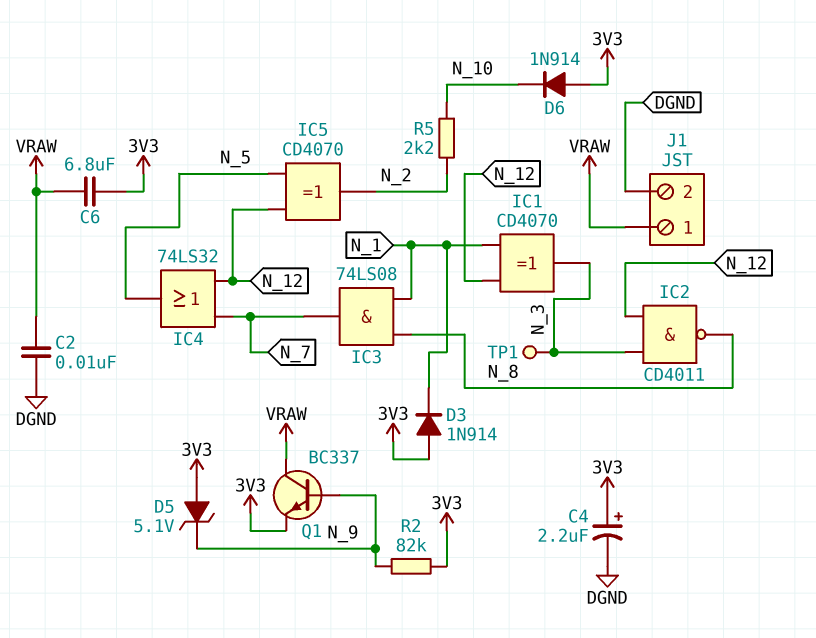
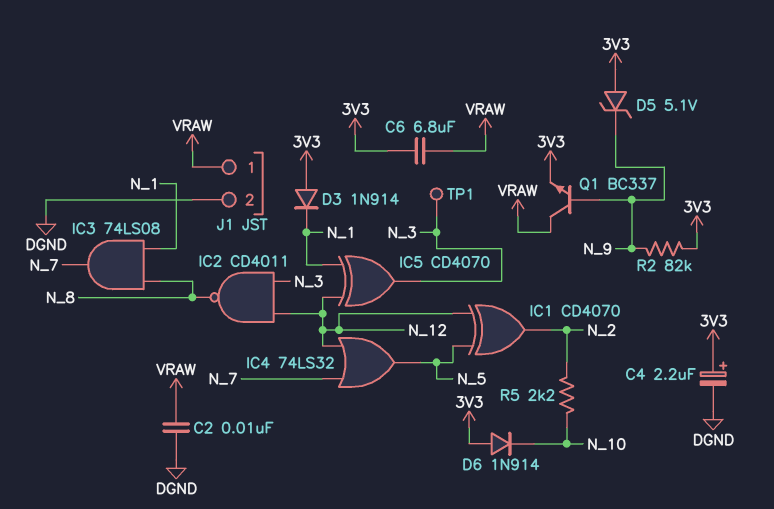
IC1: XOR CD4070 (in N_1, in N_12, out N_3) -> XOR CD4070 (in N_5, in N_12, out N_2)
IC5: XOR CD4070 (in N_5, in N_12, out N_2) -> XOR CD4070 (in N_1, in N_12, out N_3)

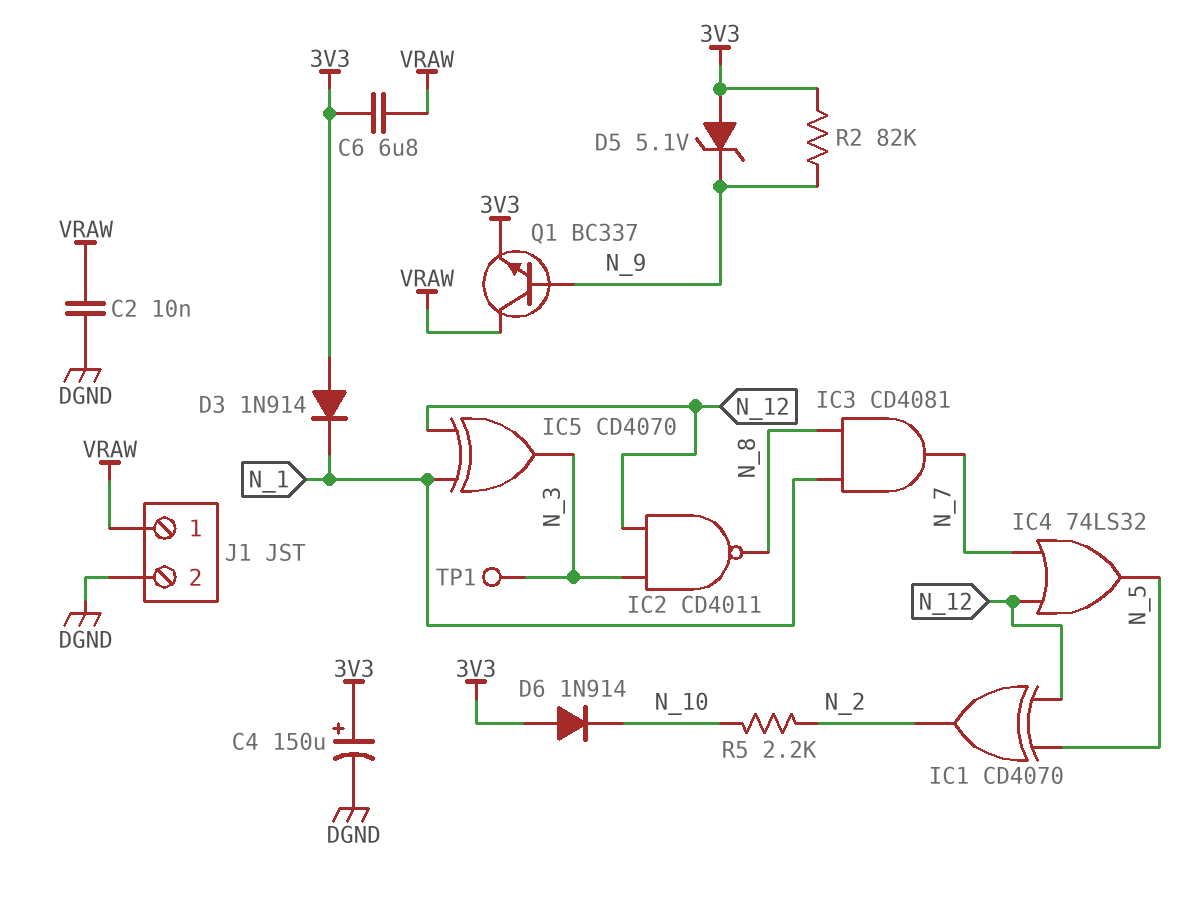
C4: 2.2uF (plus 3V3, minus DGND) -> 150uF (plus 3V3, minus DGND)
IC3: AND 74LS08 (in N_1, in N_8, out N_7) -> AND CD4081 (in N_1, in N_8, out N_7)

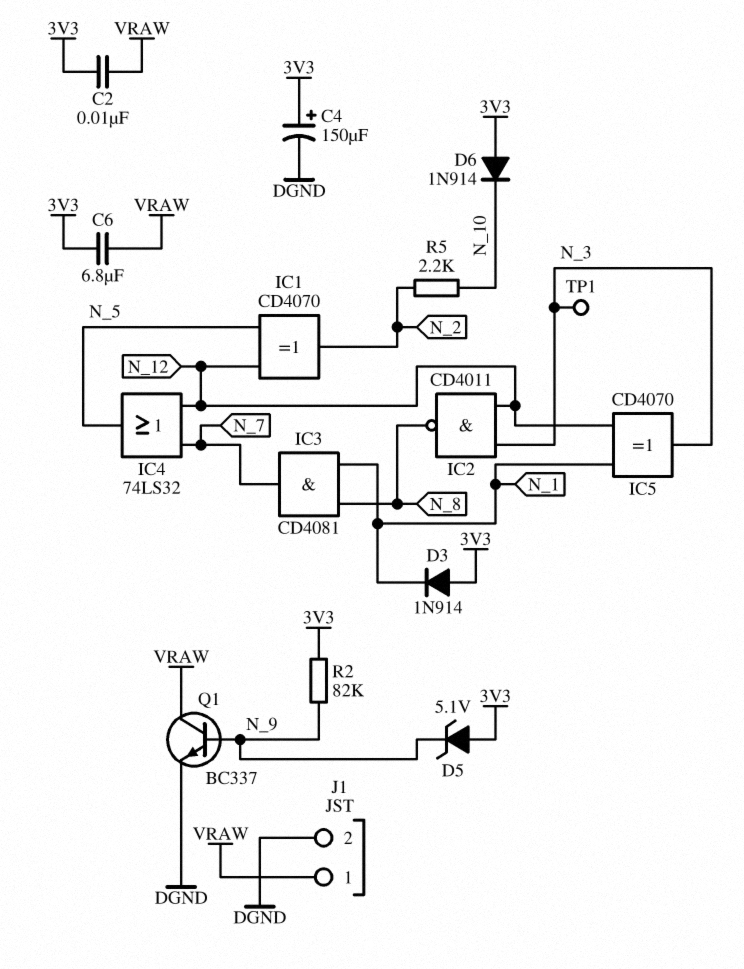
C2: 10nF (DGND, VRAW) -> 10nF (3V3, VRAW)
Q1: NPN BC337 (B N_9, C VRAW, E 3V3) -> NPN BC337 (B N_9, C VRAW, E DGND)

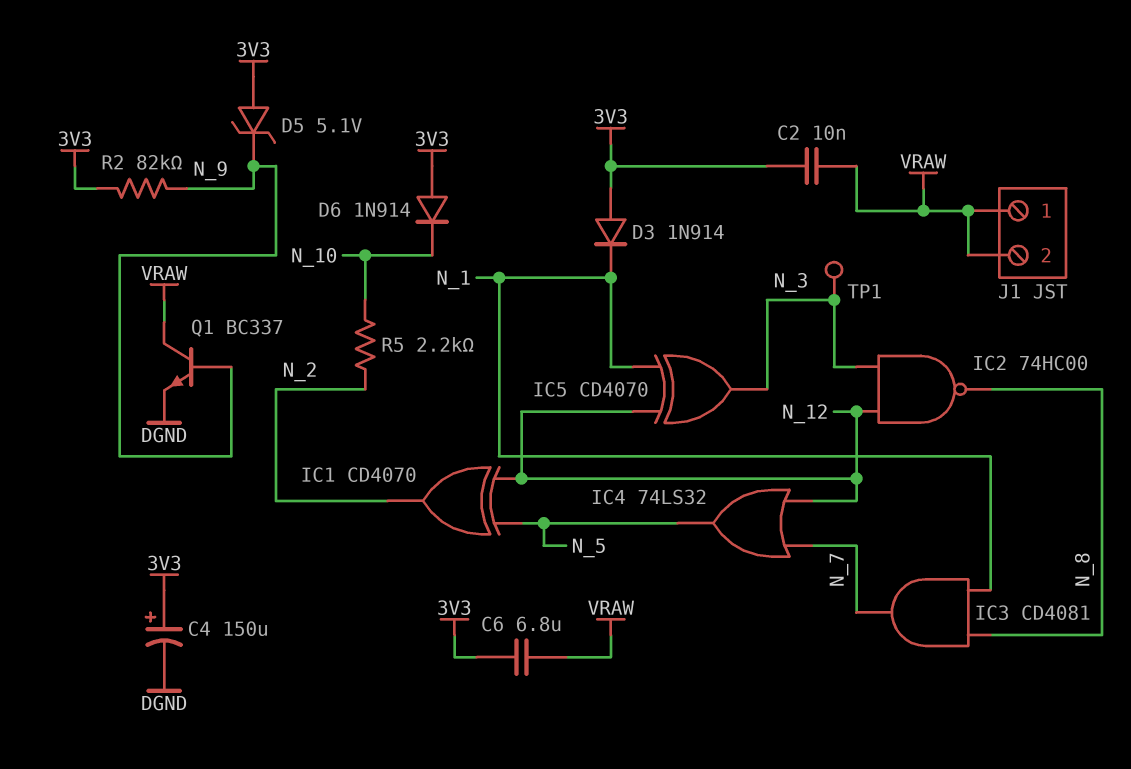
IC2: NAND CD4011 (in N_3, in N_12, out N_8) -> NAND 74HC00 (in N_3, in N_12, out N_8)
J1 pin 2: DGND -> VRAW

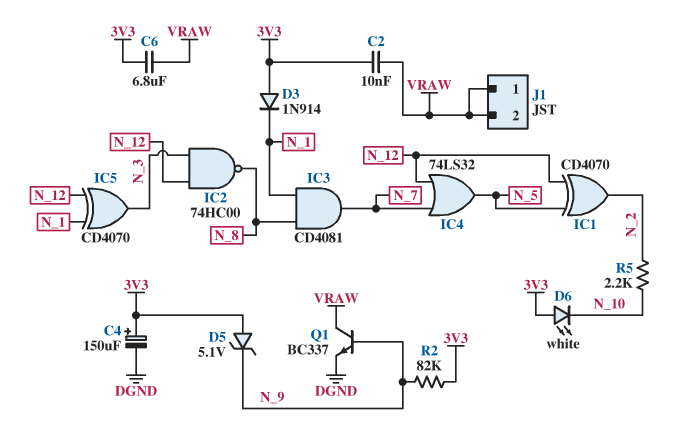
D6: diode 1N914 (A 3V3, K N_10) -> LED white (A 3V3, K N_10)
TP1: test point (N_3) -> none

